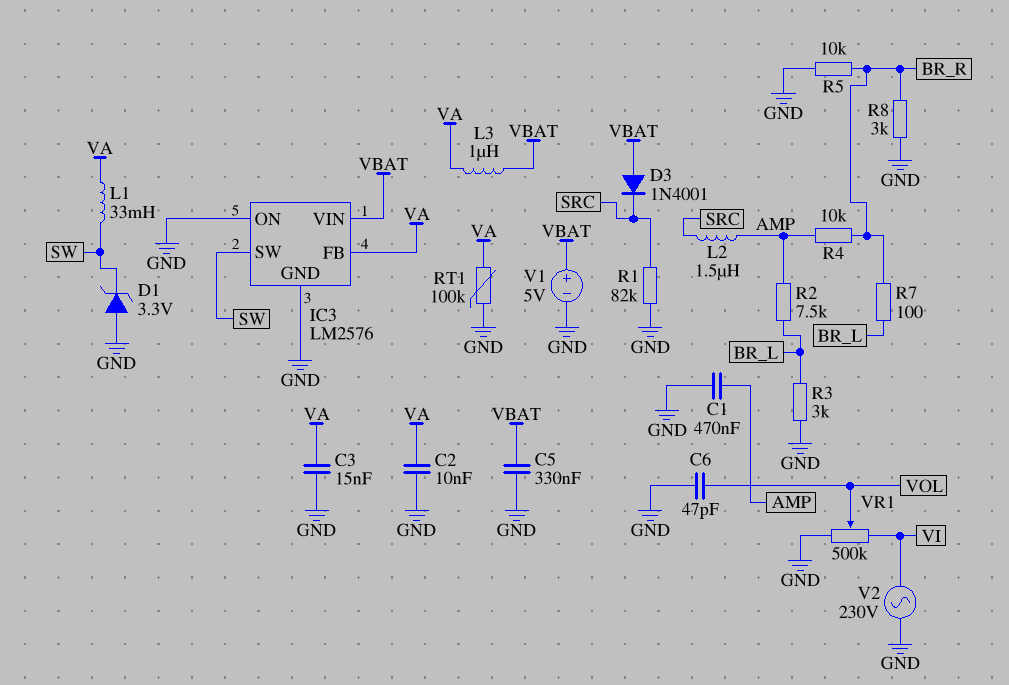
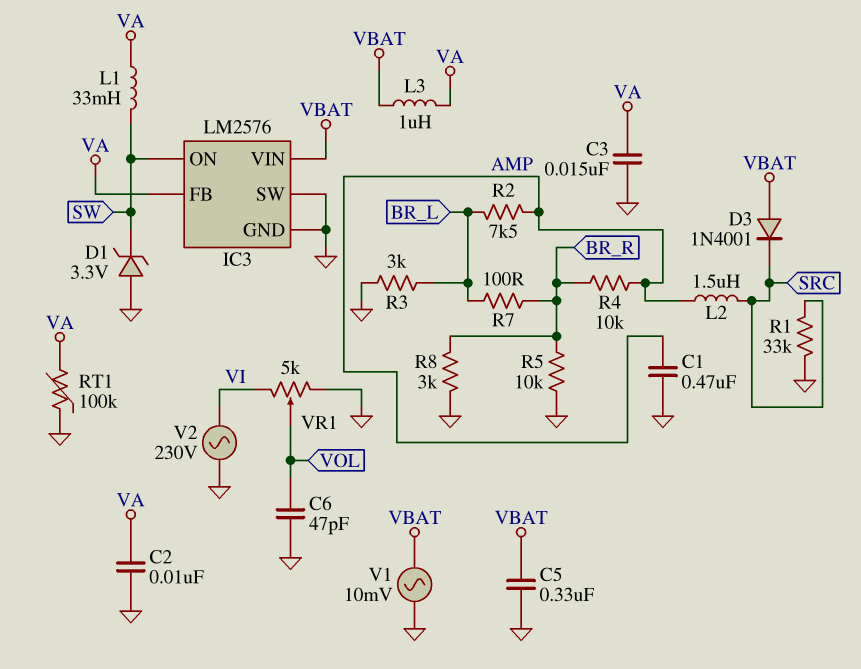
IC3 pin ON: GND -> SW
IC3 pin SW: SW -> GND
R1: 82k (GND, SRC) -> 33k (GND, SRC)
V1: 5V (plus VBAT, minus GND) -> AC 10mV (GND, VBAT)
VR1: 500k (GND, VI, wiper VOL) -> 5k (GND, VI, wiper VOL)

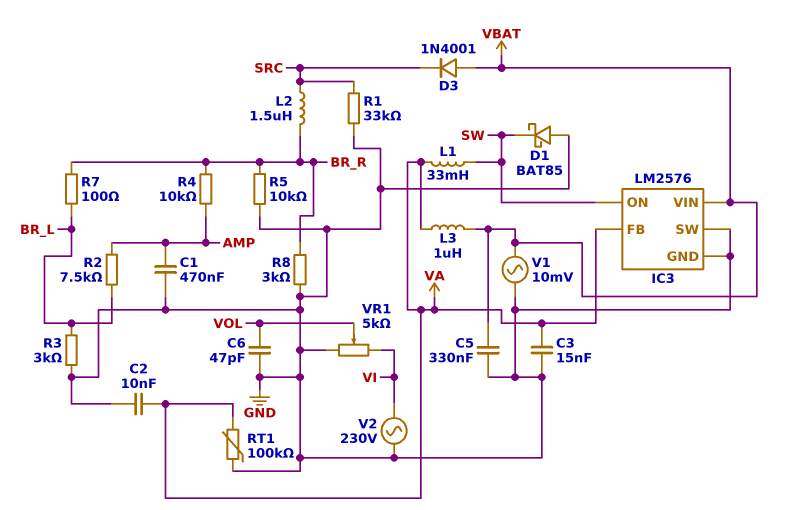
D1: zener 3.3V (A GND, K SW) -> schottky BAT85 (A GND, K SW)
L2: 1.5uH (AMP, SRC) -> 1.5uH (BR_R, SRC)

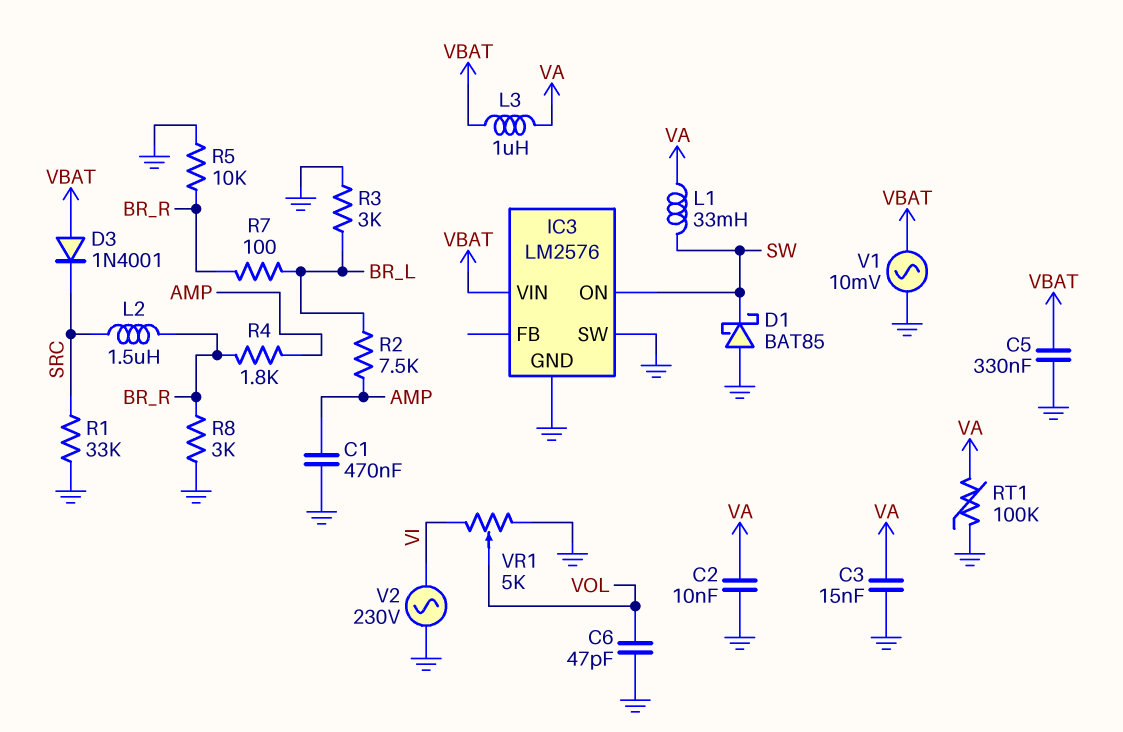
IC3 pin FB: VA -> none
R4: 10k (AMP, BR_R) -> 1.8k (AMP, BR_R)

